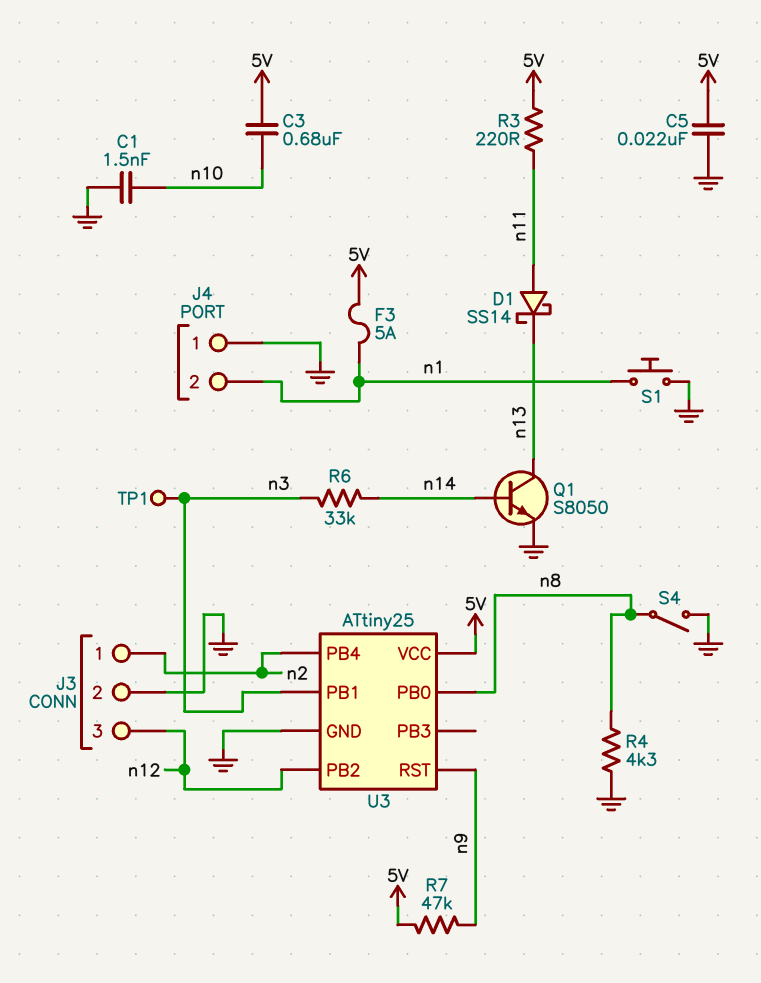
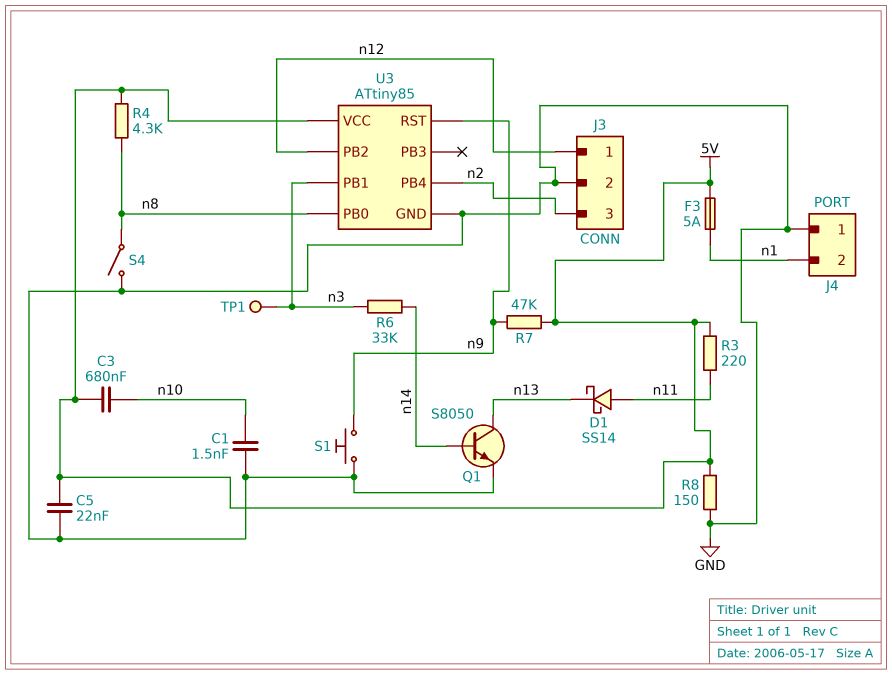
J3 pin 1: n2 -> n12
J3 pin 3: n12 -> n2
R4: 4.3k (GND, n8) -> 4.3k (5V, n8)
R8: none -> 150 (5V, GND)
S1: button (GND, n1) -> button (GND, n9)
U3: ATtiny25 -> ATtiny85

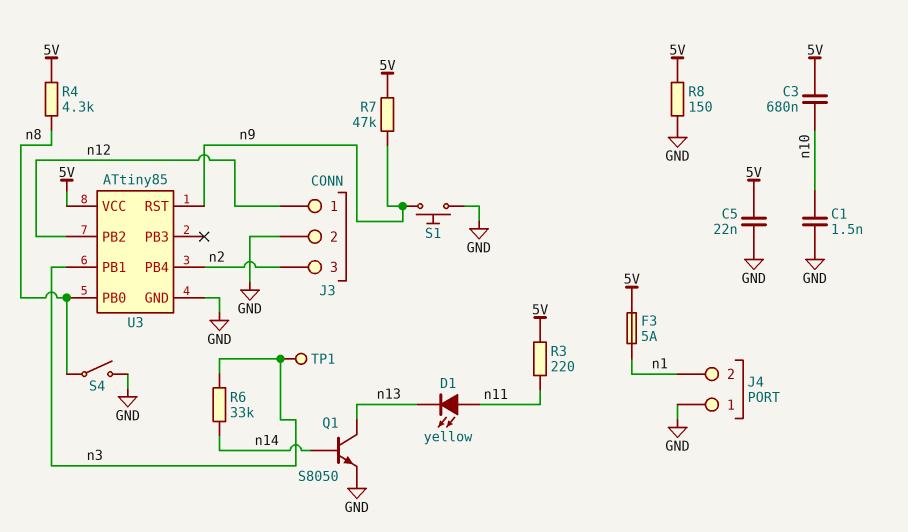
D1: schottky SS14 (A n11, K n13) -> LED yellow (A n11, K n13)

